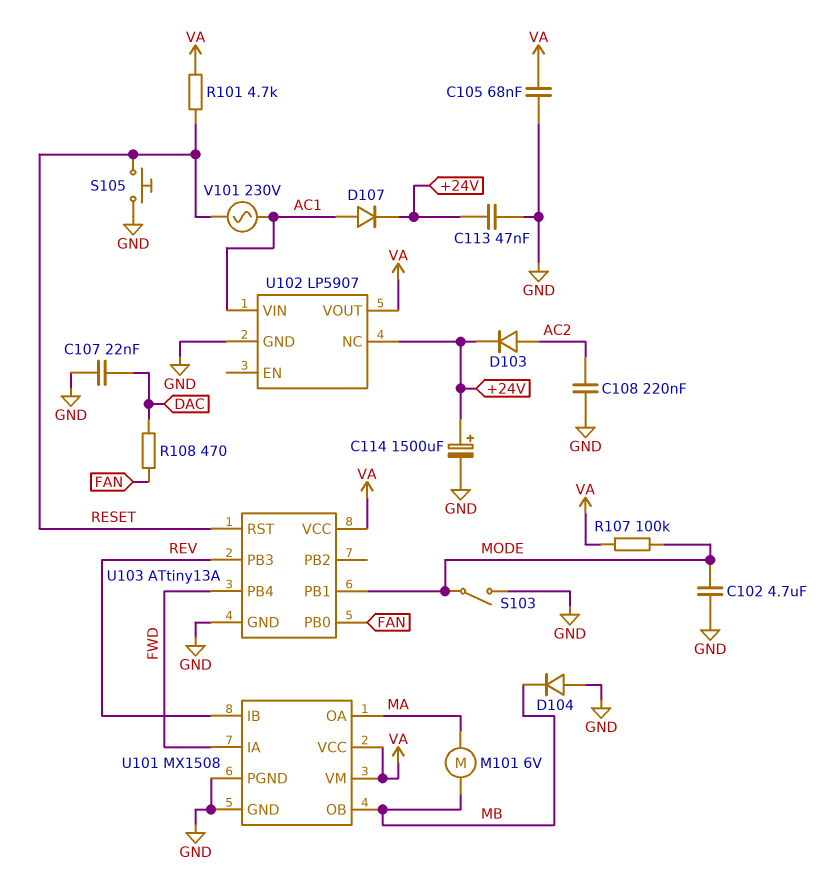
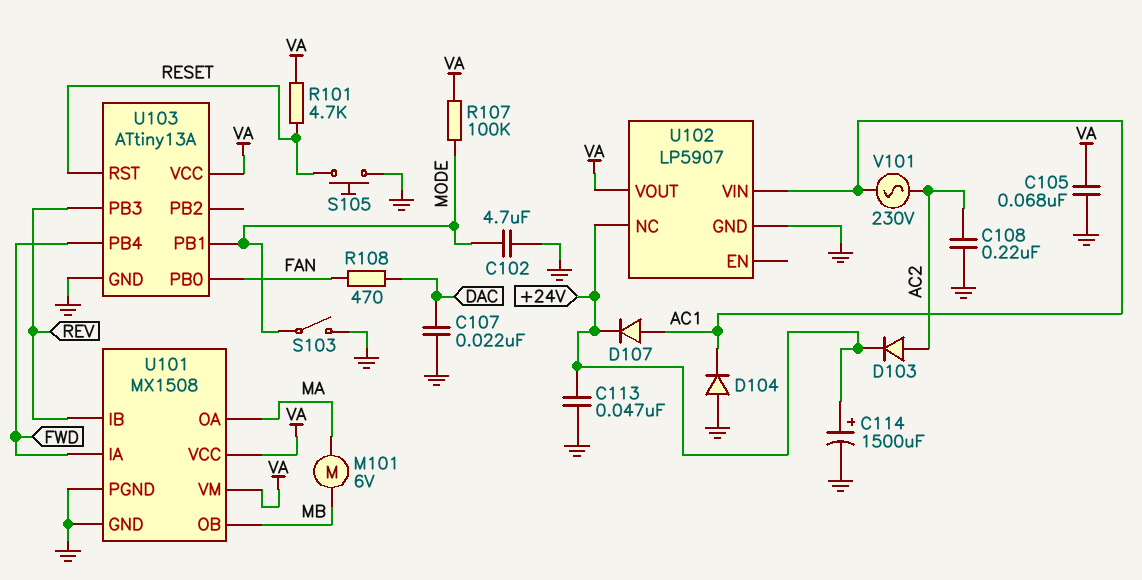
D104: diode (A GND, K MB) -> diode (A GND, K AC1)
V101: AC 230V (AC1, RESET) -> AC 230V (AC1, AC2)

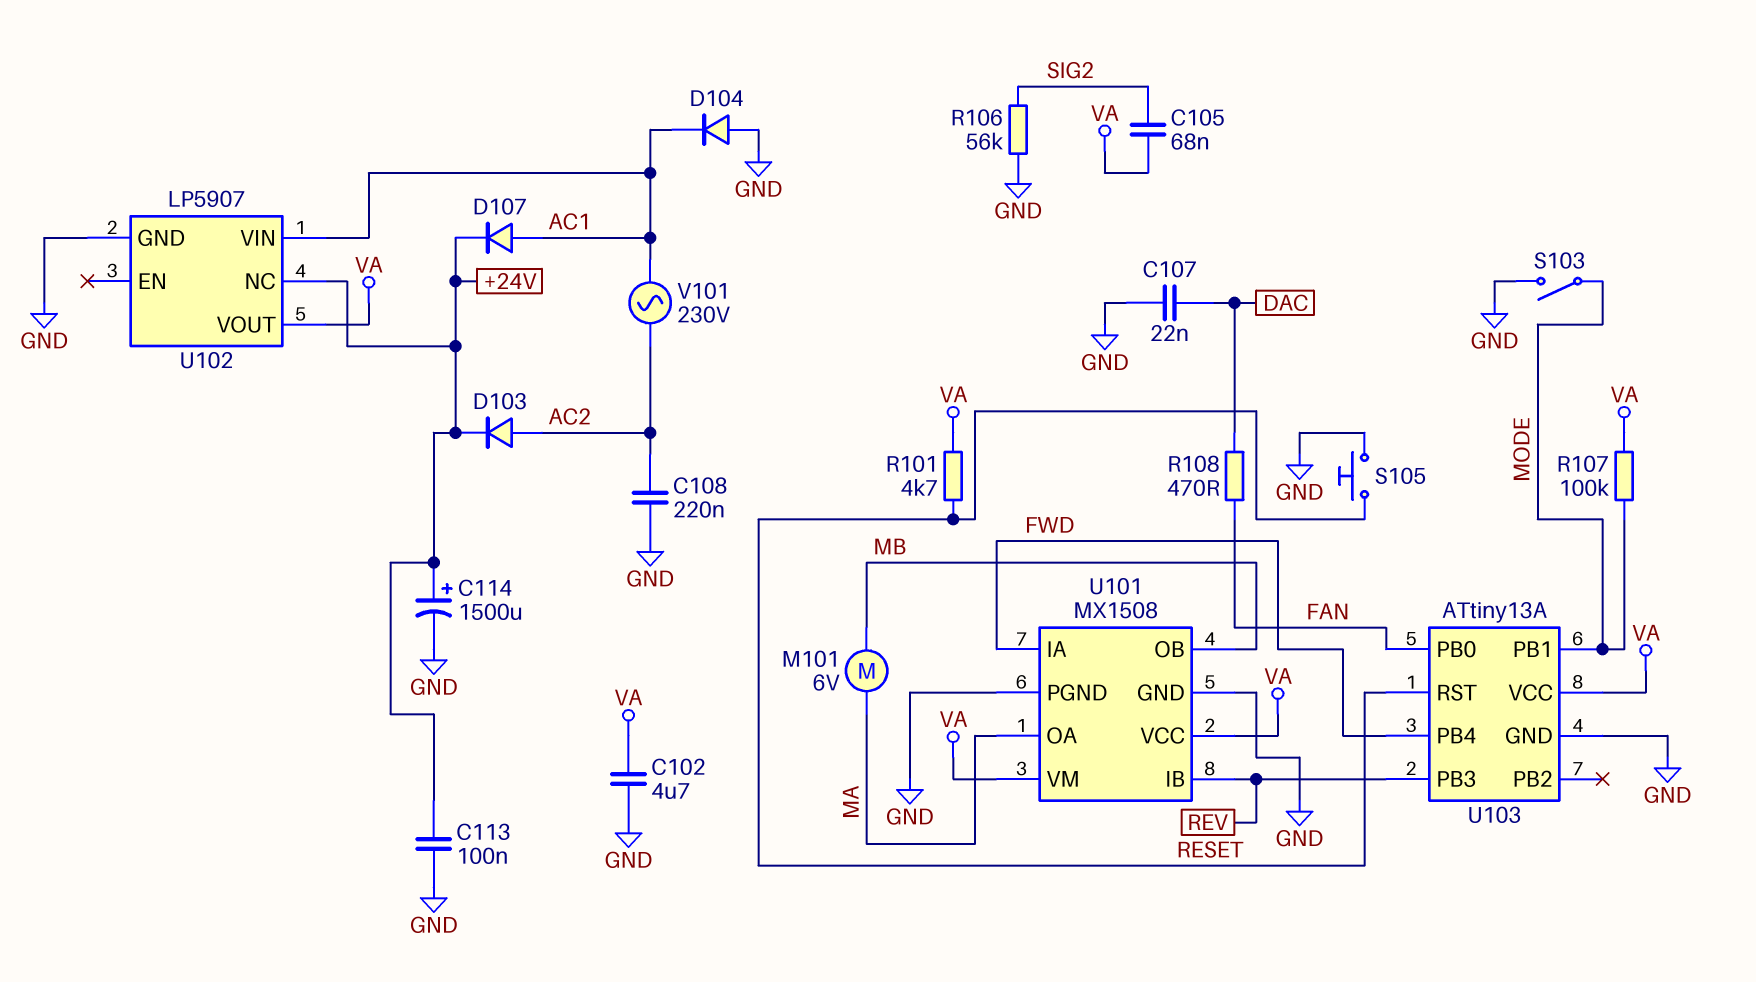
C102: 4.7uF (GND, MODE) -> 4.7uF (GND, VA)
C105: 68nF (GND, VA) -> 68nF (SIG2, VA)
C113: 47nF (+24V, GND) -> 100nF (+24V, GND)
R106: none -> 56k (GND, SIG2)

